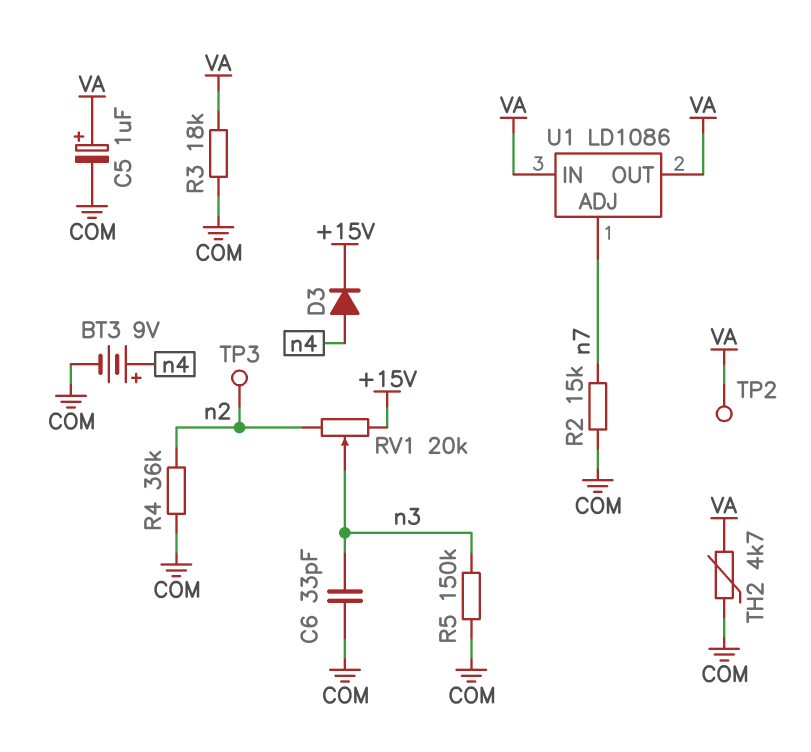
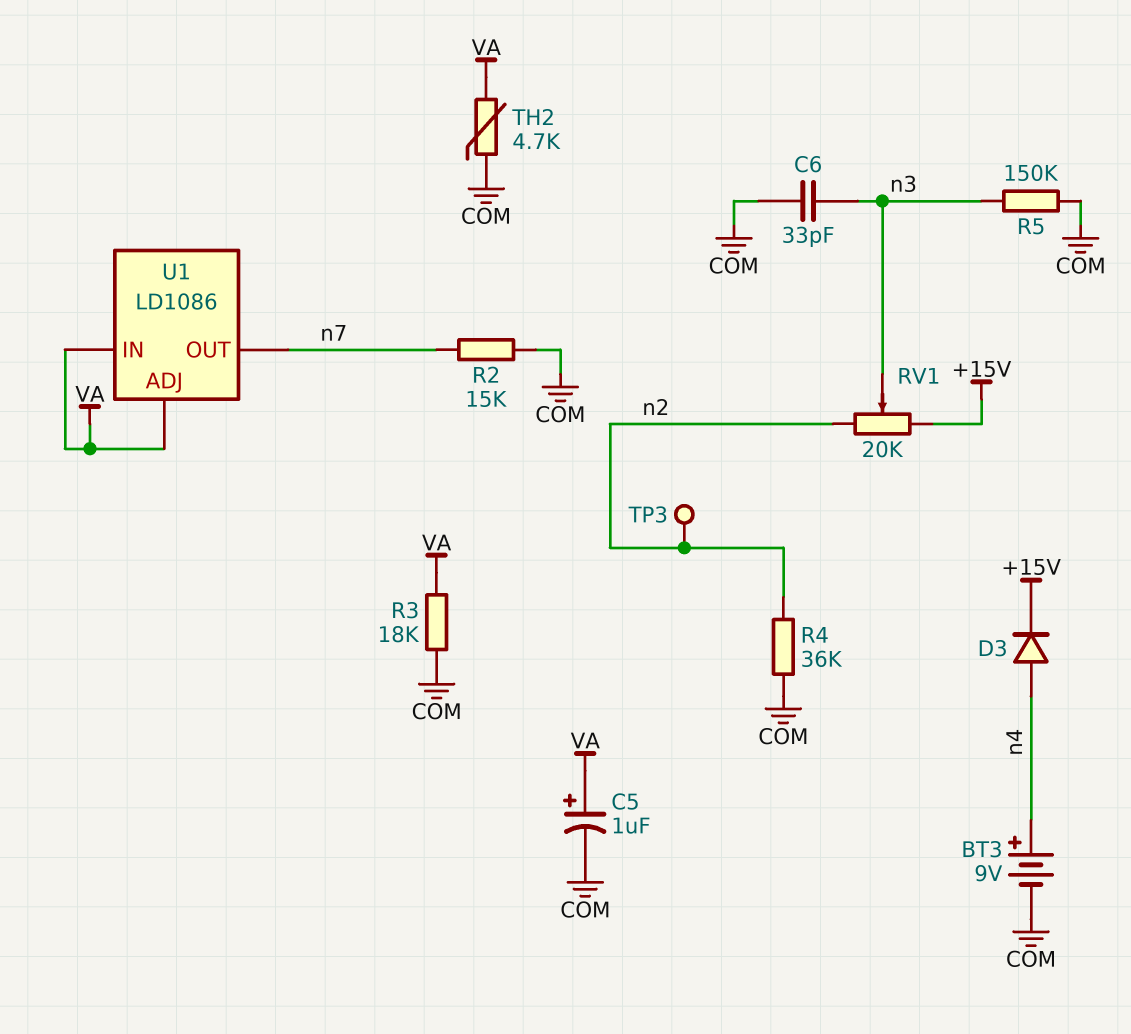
TP2: test point (VA) -> none
U1 pin ADJ: n7 -> VA
U1 pin OUT: VA -> n7

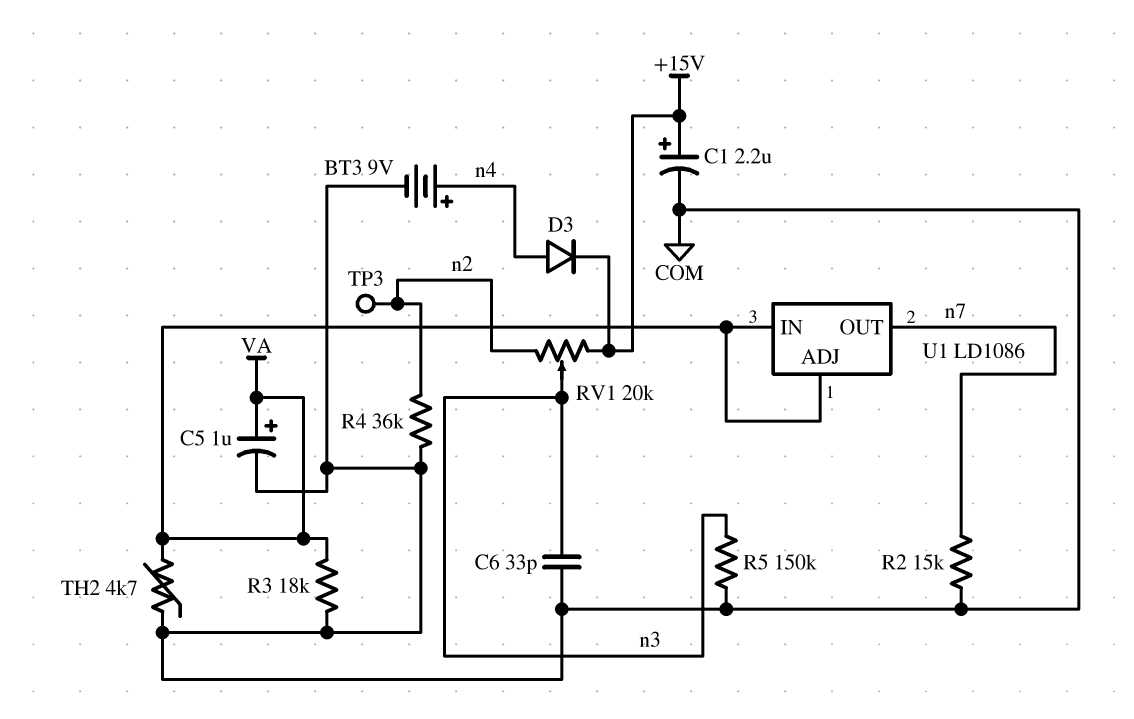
C1: none -> 2.2uF (plus +15V, minus COM)

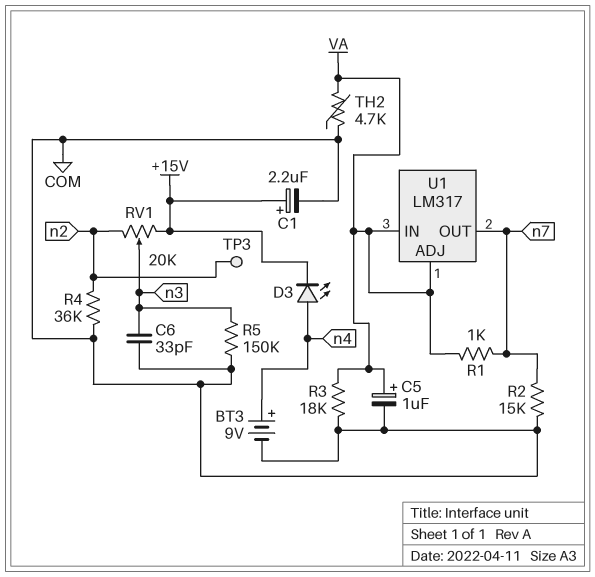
D3: diode (A n4, K +15V) -> LED (A n4, K +15V)
R1: none -> 1k (VA, n7)
U1: LD1086 -> LM317

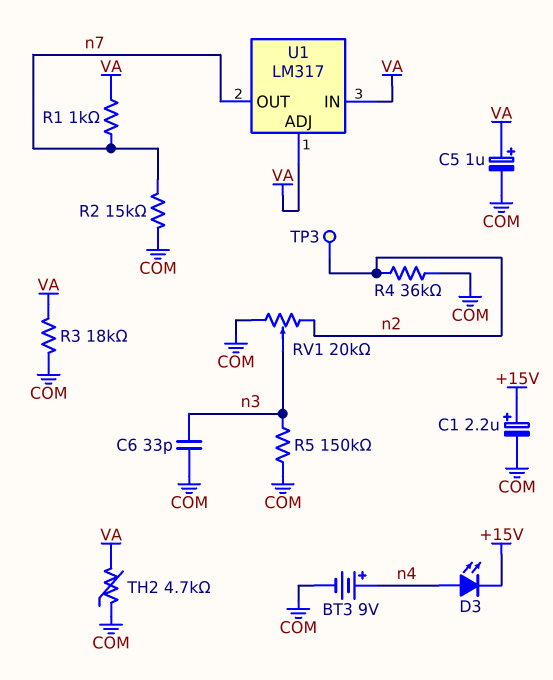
RV1: 20k (+15V, n2, wiper n3) -> 20k (COM, n2, wiper n3)

